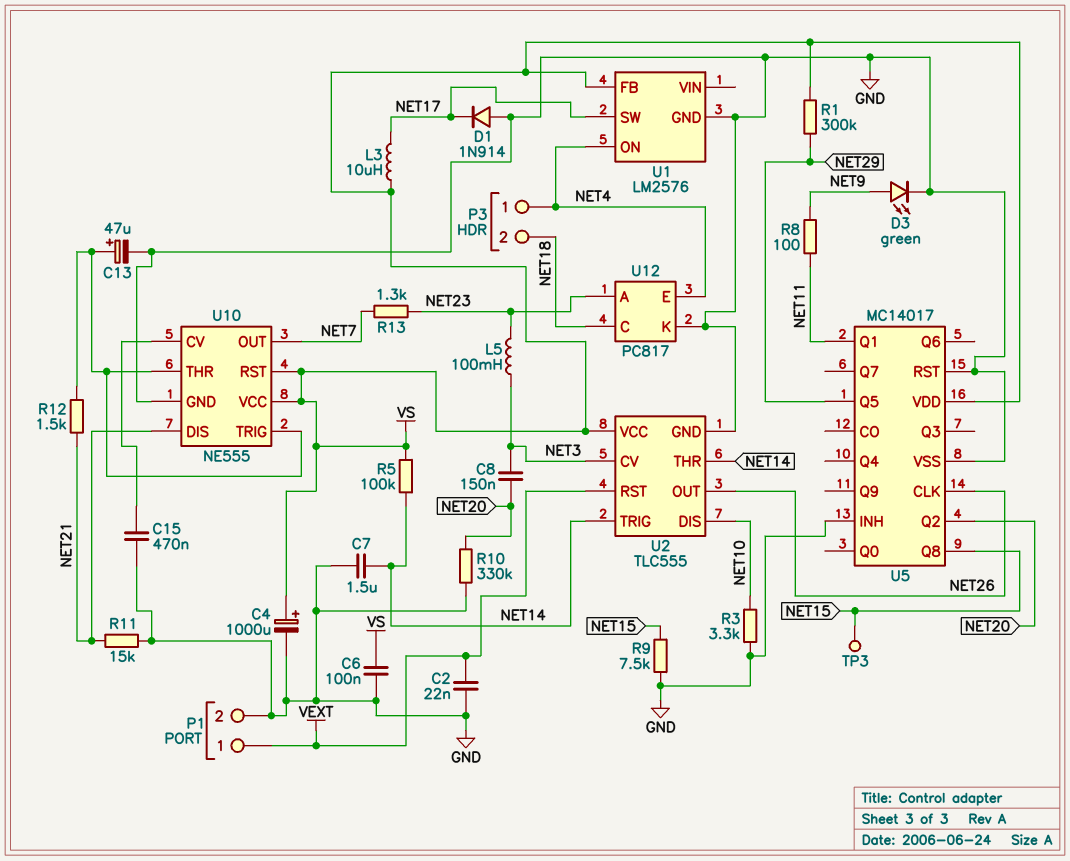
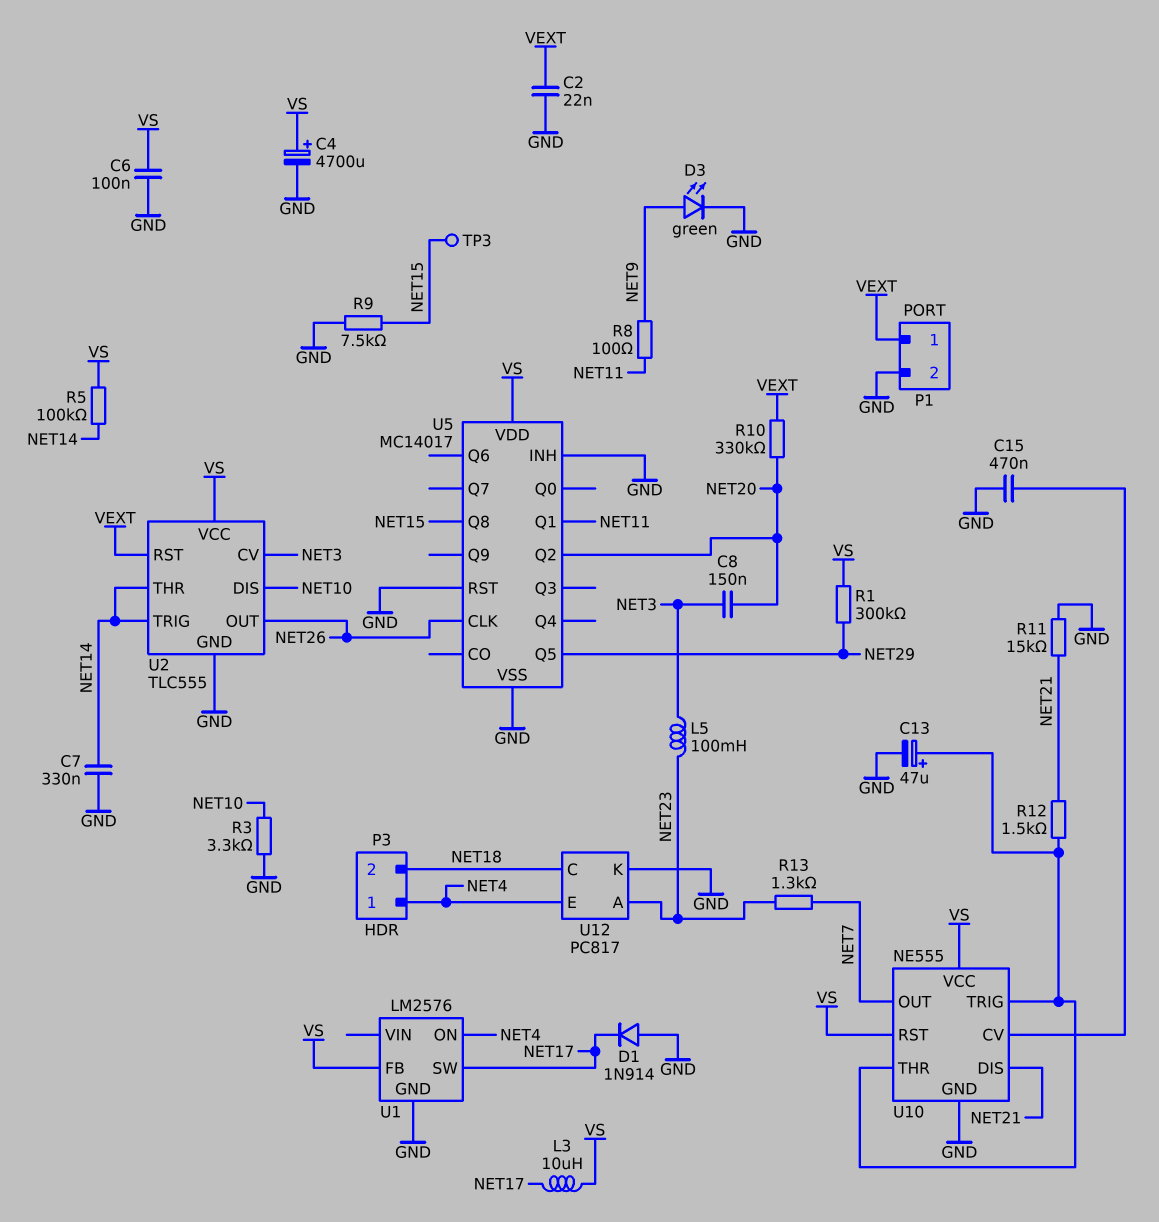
C4: 1000uF (plus VS, minus GND) -> 4700uF (plus VS, minus GND)
C7: 1.5uF (GND, NET14) -> 330nF (GND, NET14)
R10: 330k (GND, NET20) -> 330k (NET20, VEXT)

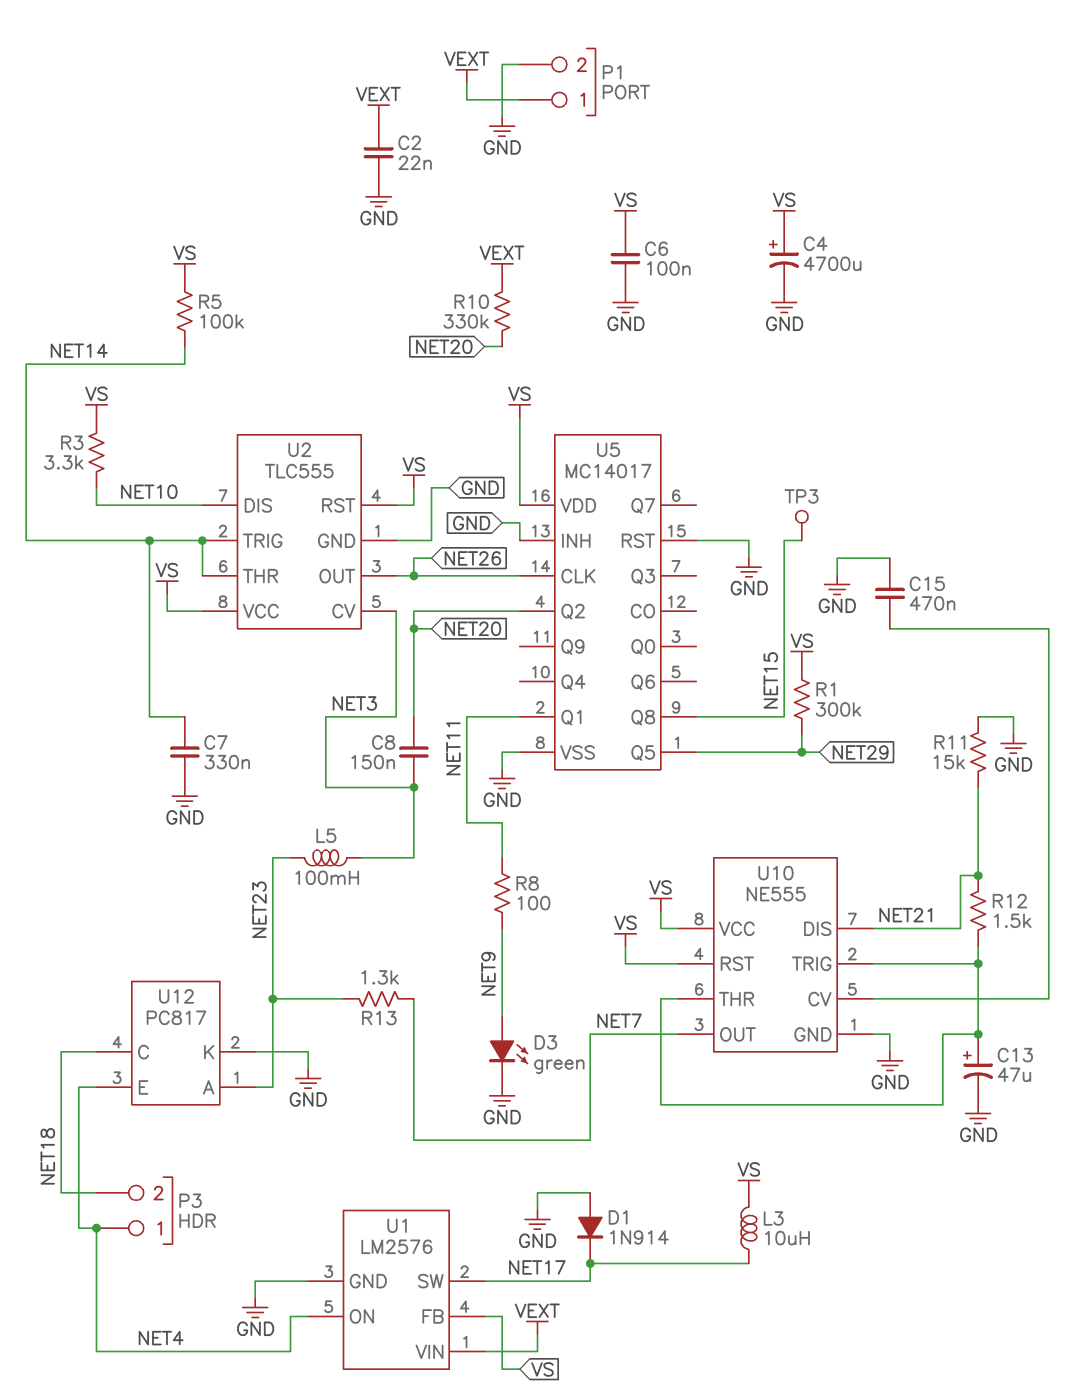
R3: 3.3k (GND, NET10) -> 3.3k (NET10, VS)
R9: 7.5k (GND, NET15) -> none
U1 pin VIN: none -> VEXT
U2 pin RST: VEXT -> VS

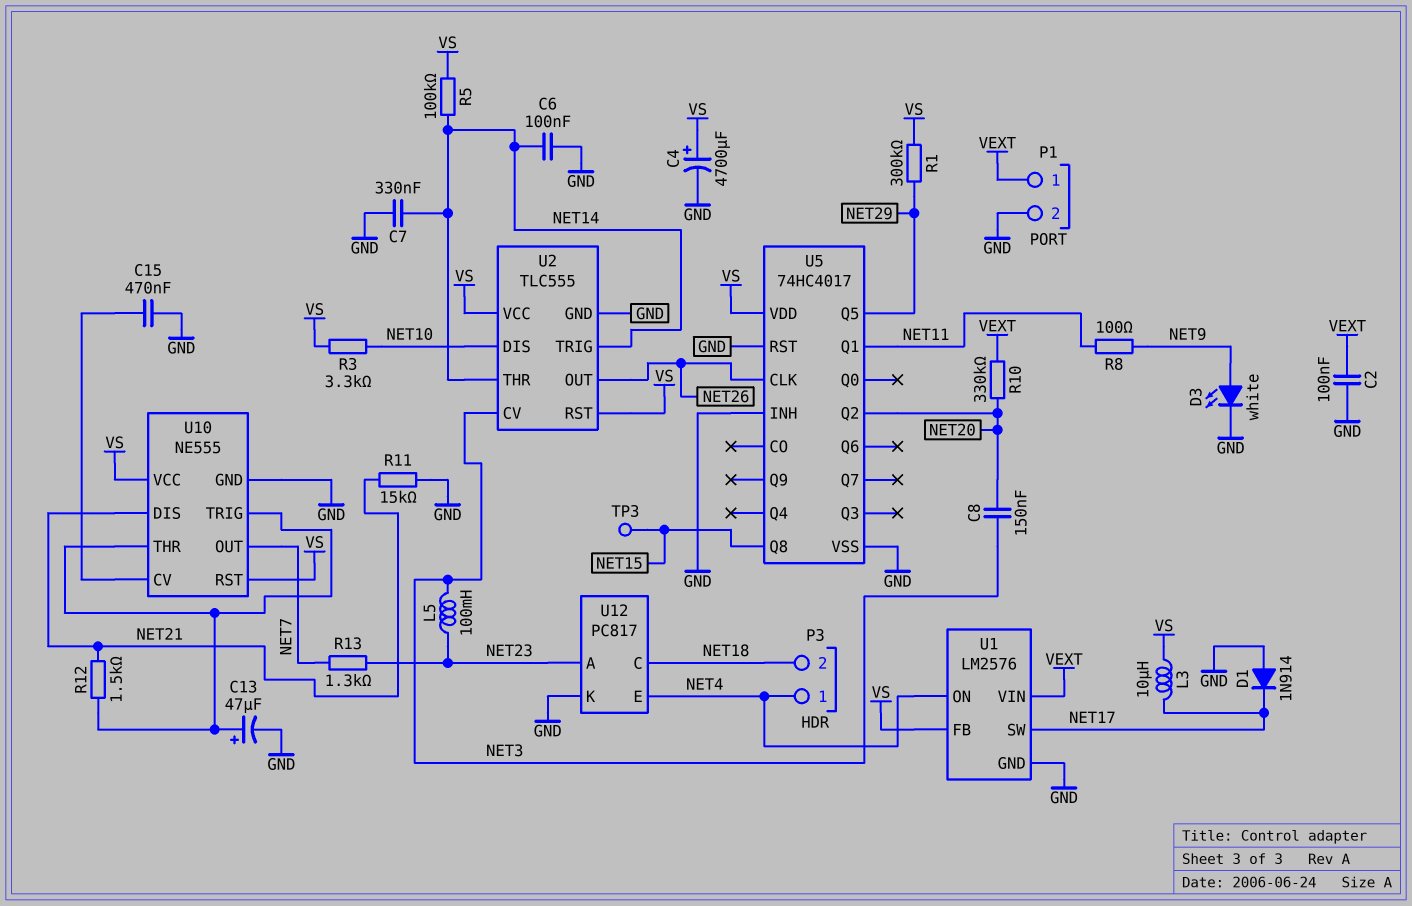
C2: 22nF (GND, VEXT) -> 100nF (GND, VEXT)
C6: 100nF (GND, VS) -> 100nF (GND, NET14)
D3: LED green (A NET9, K GND) -> LED white (A NET9, K GND)
U5: MC14017 -> 74HC4017

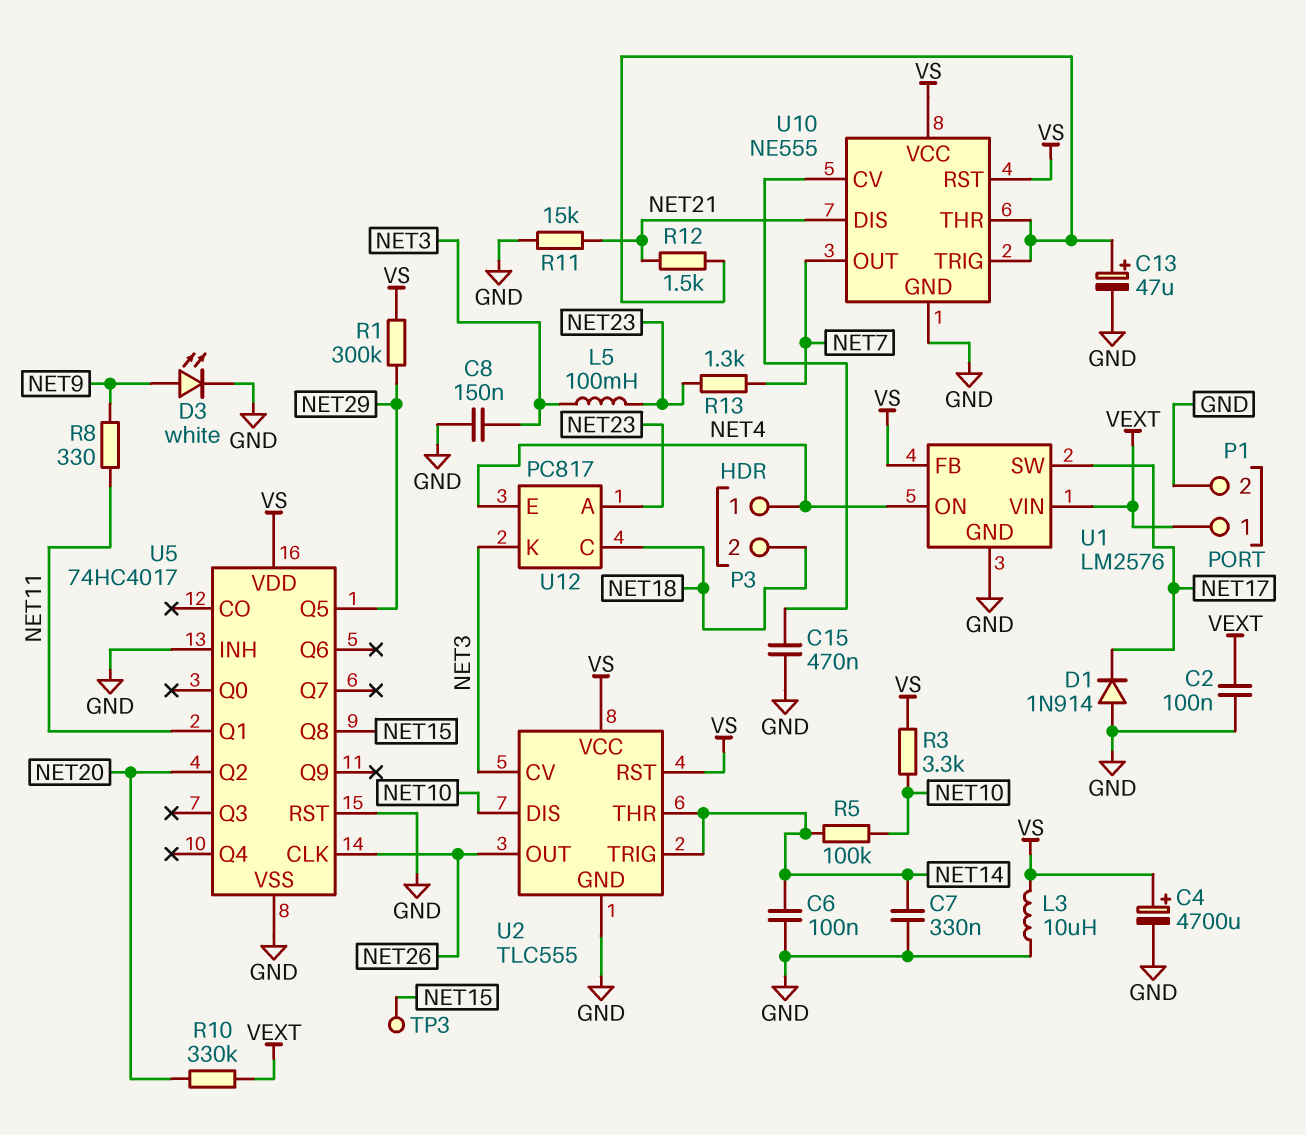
C8: 150nF (NET3, NET20) -> 150nF (GND, NET3)
L3: 10uH (NET17, VS) -> 10uH (GND, VS)
R5: 100k (NET14, VS) -> 100k (NET10, NET14)
R8: 100 (NET9, NET11) -> 330 (NET9, NET11)
U12 pin K: GND -> NET3

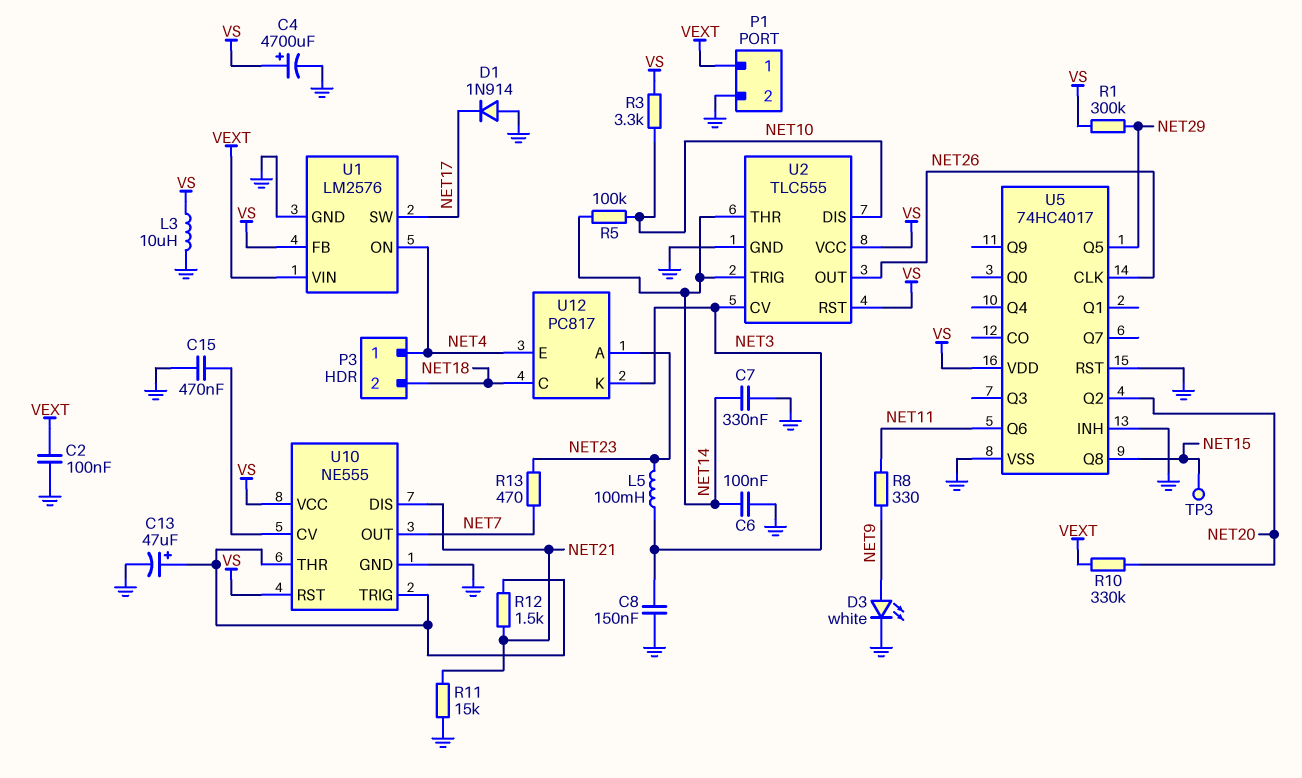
R13: 1.3k (NET7, NET23) -> 470 (NET7, NET23)
U5 pin Q1: NET11 -> none
U5 pin Q6: none -> NET11

